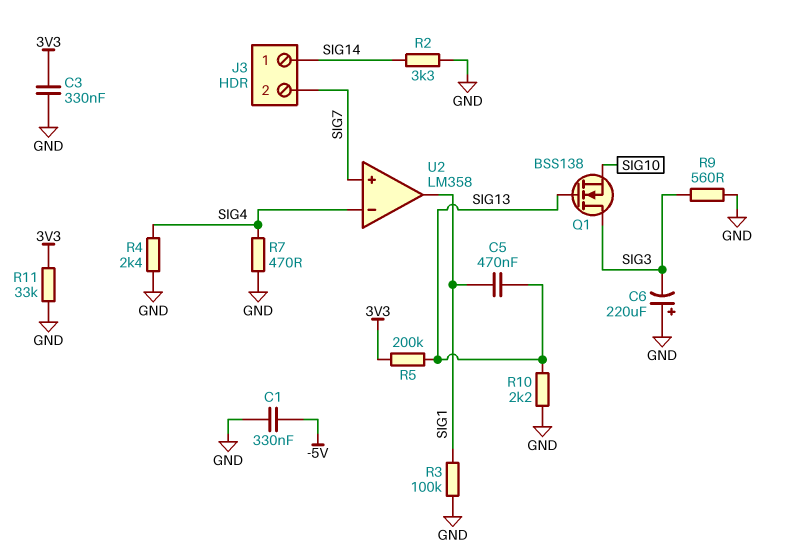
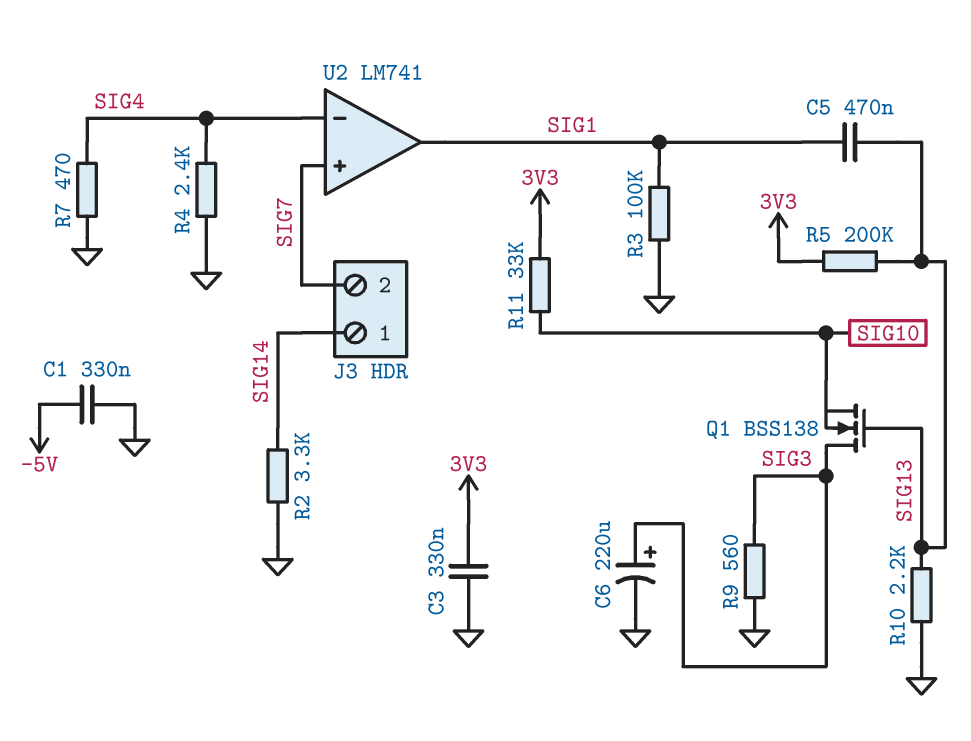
C6: 220uF (plus GND, minus SIG3) -> 220uF (plus SIG3, minus GND)
R11: 33k (3V3, GND) -> 33k (3V3, SIG10)
U2: LM358 -> LM741

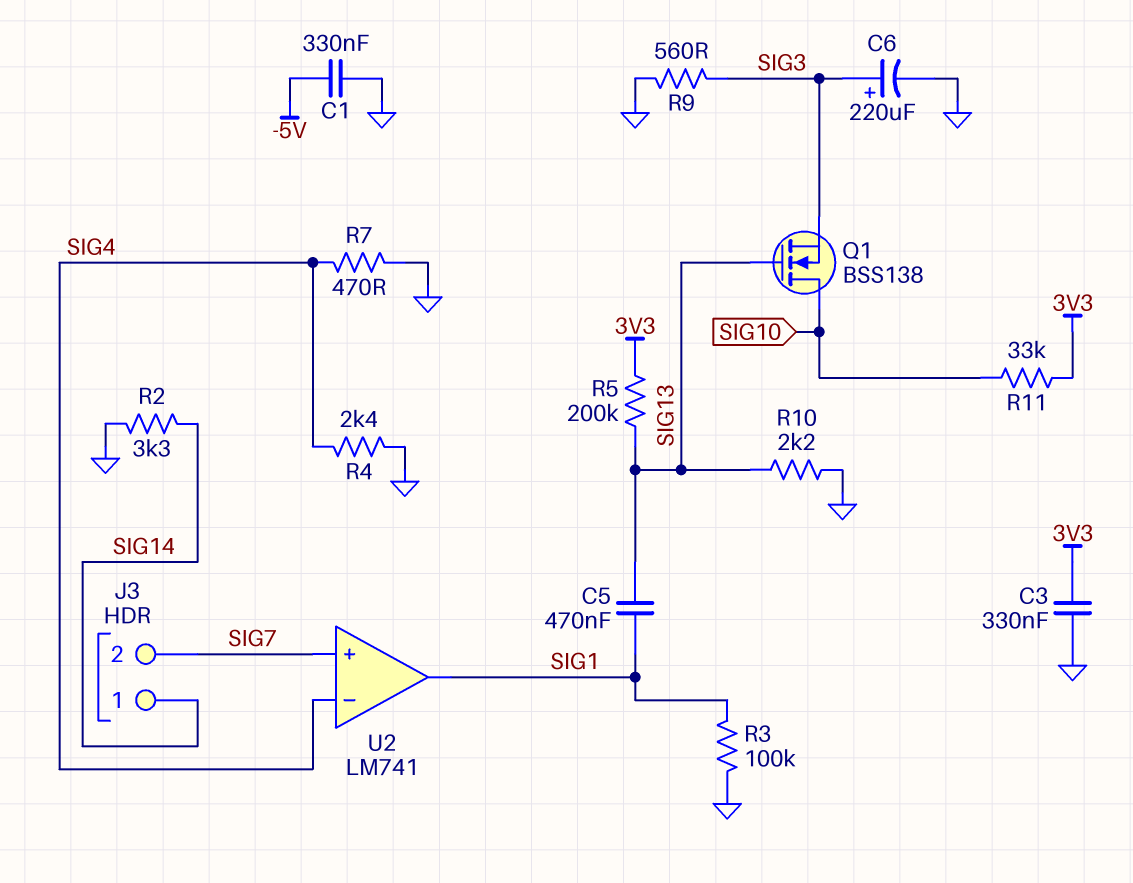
Q1: NMOS BSS138 (G SIG13, D SIG3, S SIG10) -> NMOS BSS138 (G SIG13, D SIG10, S SIG3)

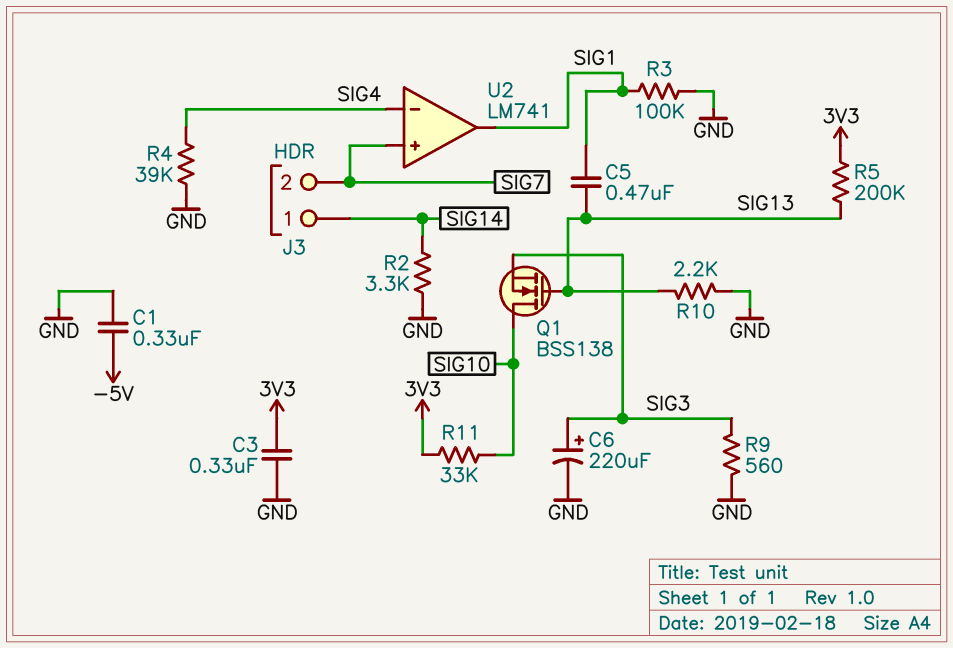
R4: 2.4k (GND, SIG4) -> 39k (GND, SIG4)
R7: 470 (GND, SIG4) -> none

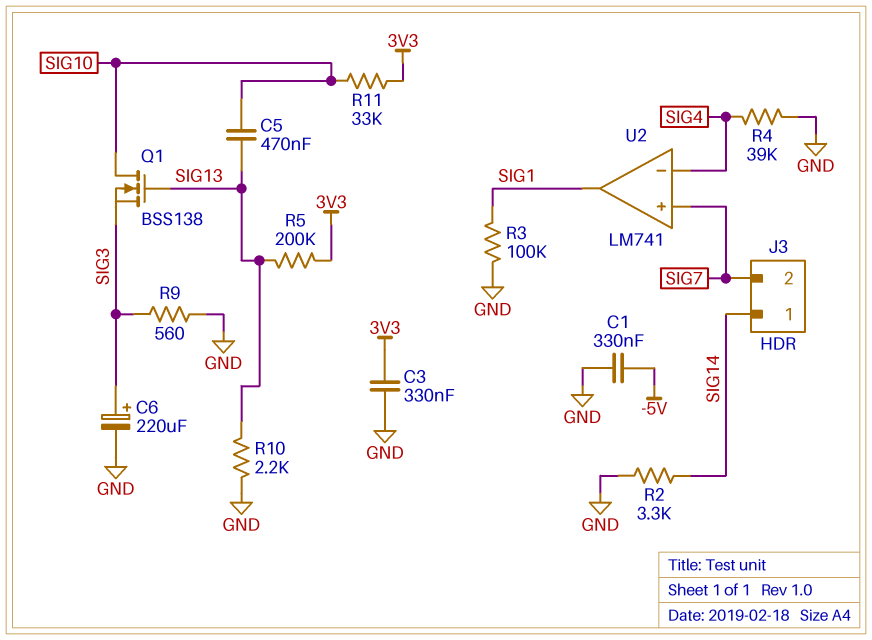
C5: 470nF (SIG1, SIG13) -> 470nF (SIG10, SIG13)

